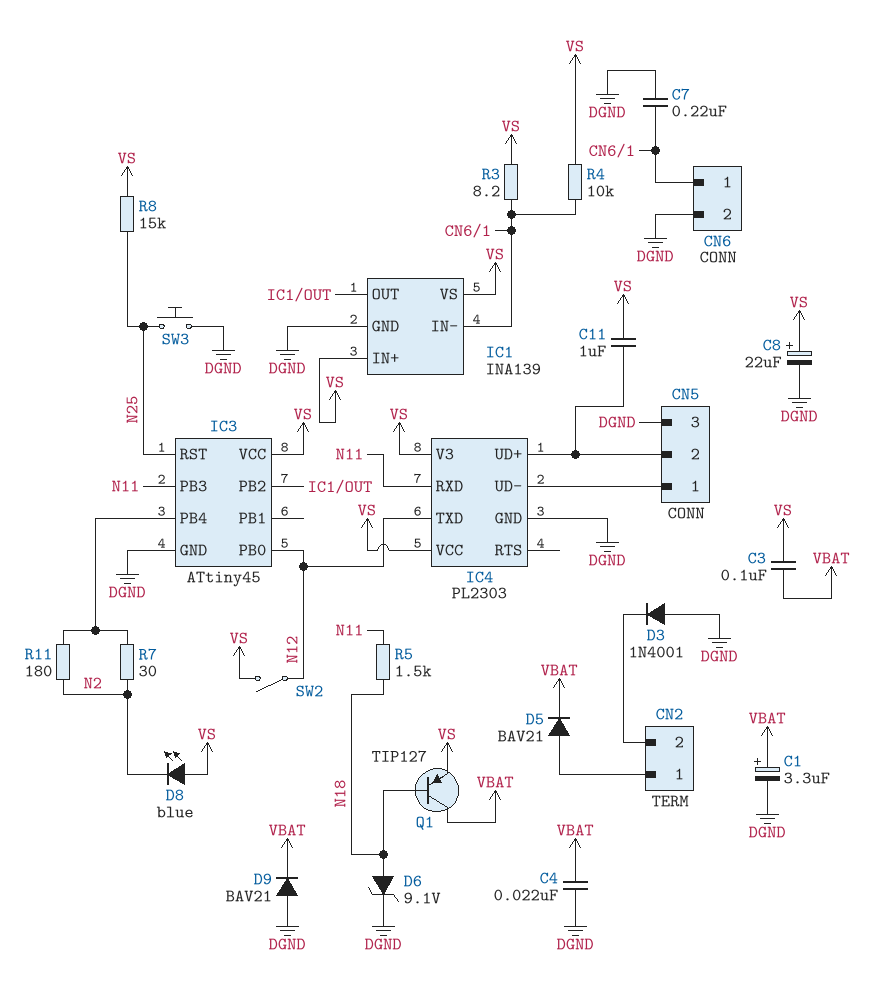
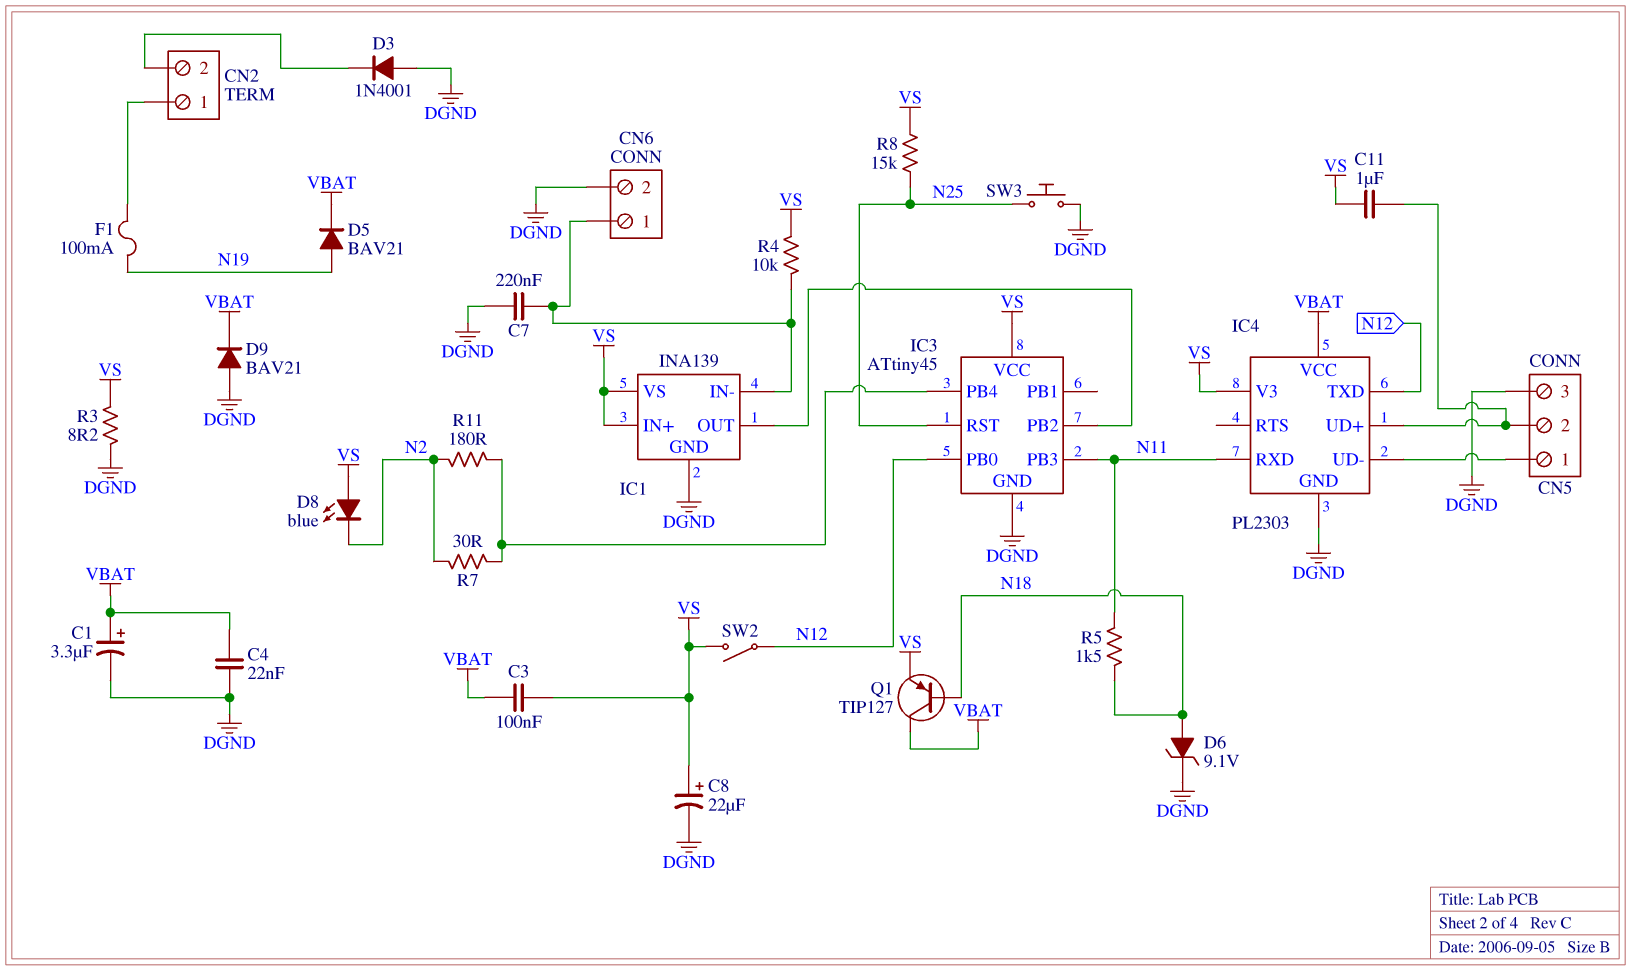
D5: diode BAV21 (A CN2/1, K VBAT) -> diode BAV21 (A N19, K VBAT)
F1: none -> 100mA (CN2/1, N19)
IC4 pin VCC: VS -> VBAT
R3: 8.2 (CN6/1, VS) -> 8.2 (DGND, VS)

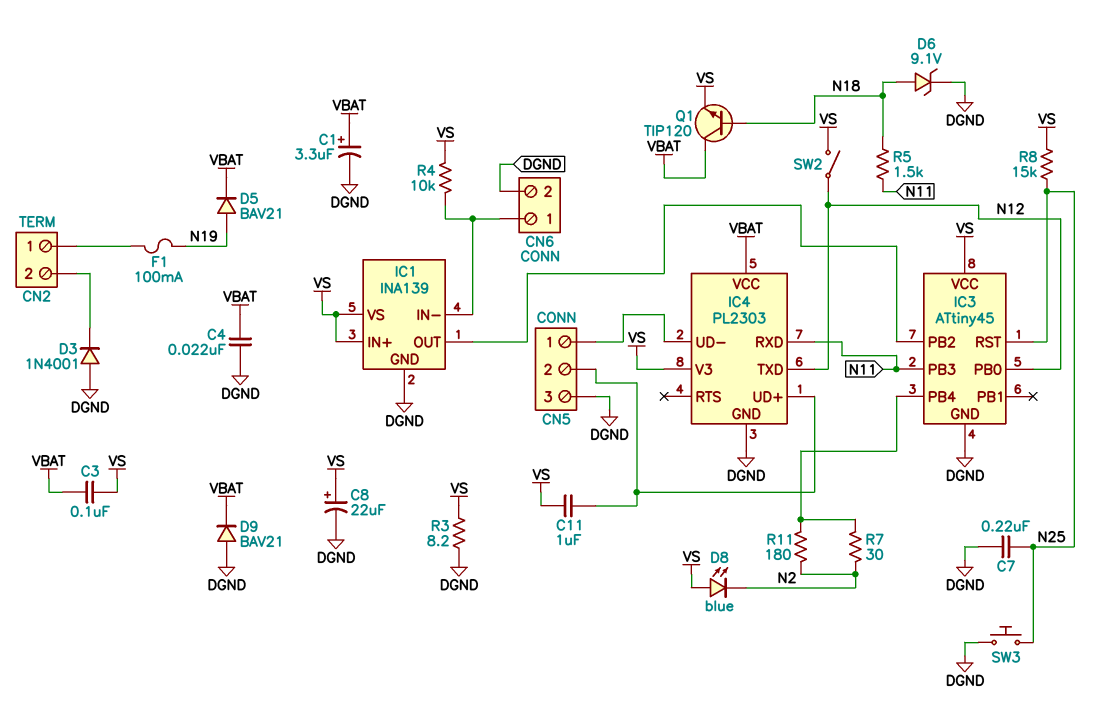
C7: 220nF (CN6/1, DGND) -> 220nF (DGND, N25)
Q1: PNP TIP127 (B N18, C VBAT, E VS) -> NPN TIP120 (B N18, C VBAT, E VS)

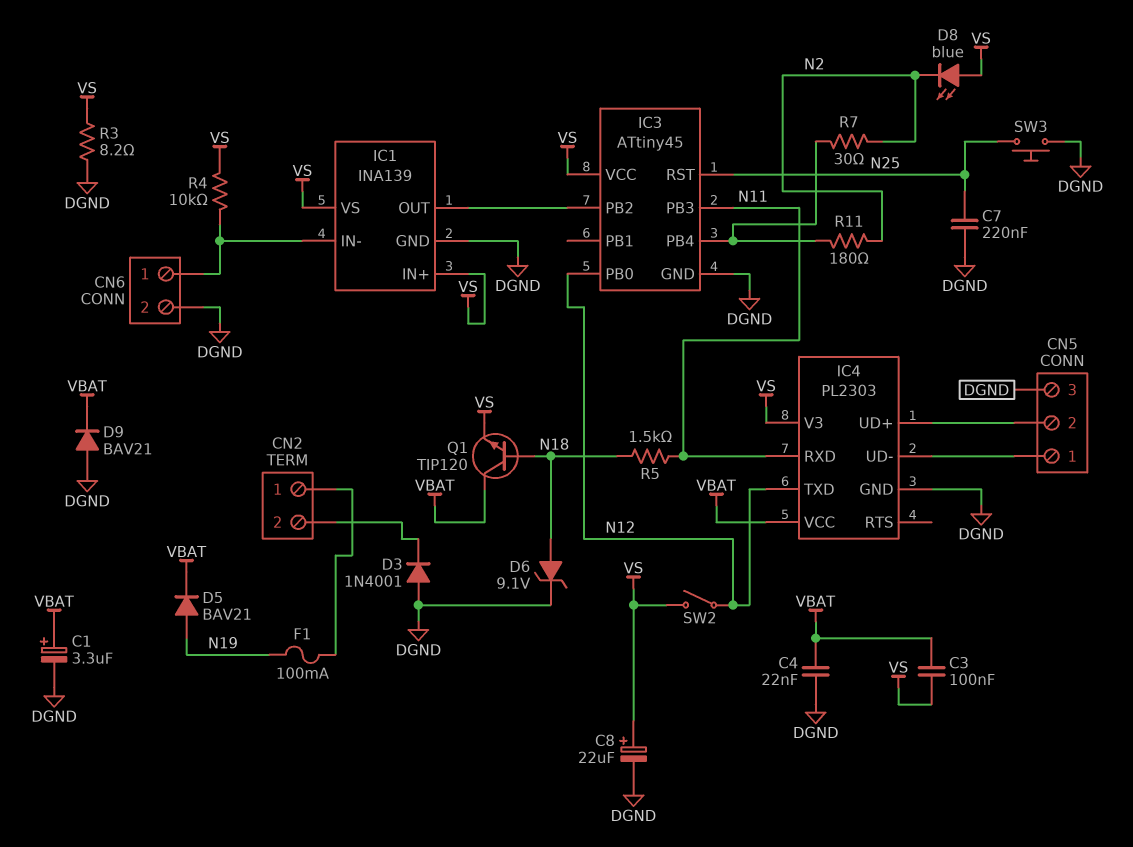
C11: 1uF (CN5/2, VS) -> none
R8: 15k (N25, VS) -> none

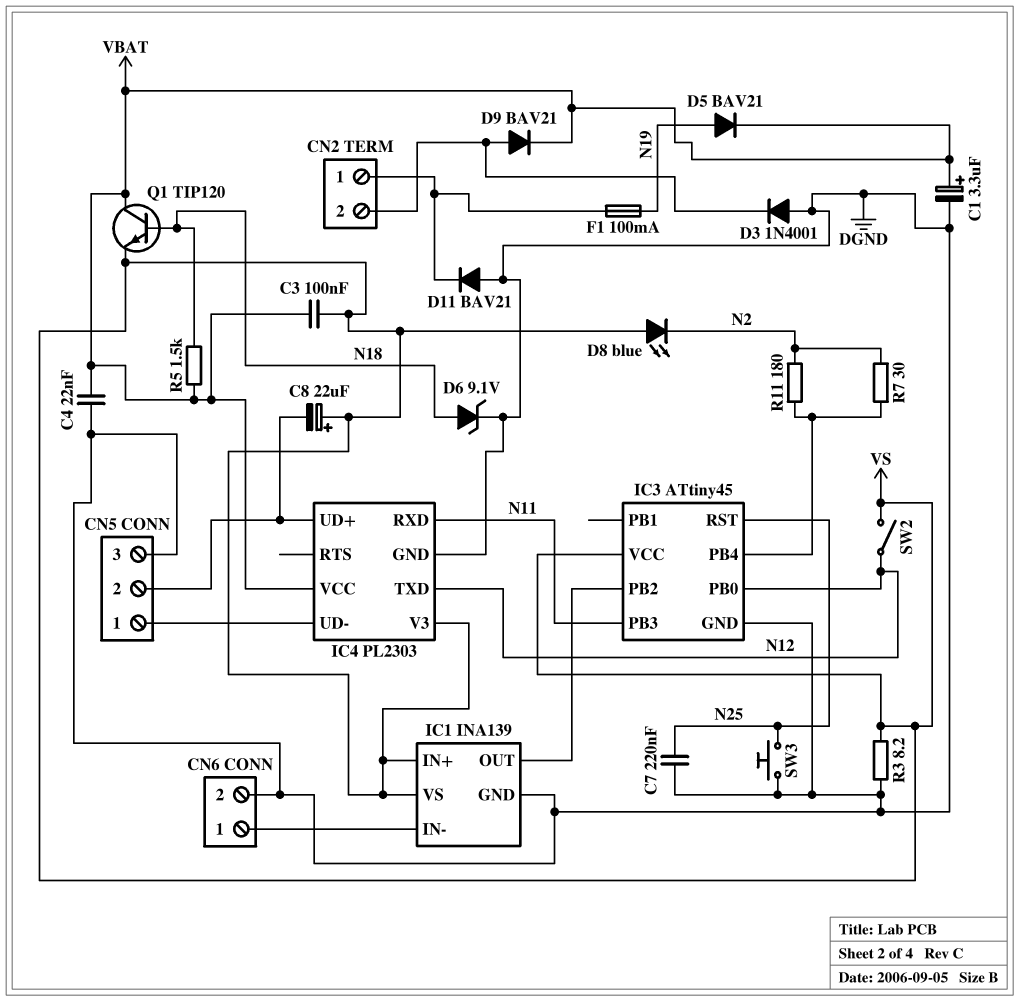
C8: 22uF (plus VS, minus DGND) -> 22uF (plus VS, minus CN5/2)
D9: diode BAV21 (A DGND, K VBAT) -> diode BAV21 (A CN2/2, K VBAT)
D11: none -> diode BAV21 (A DGND, K CN2/1)
R4: 10k (CN6/1, VS) -> none
R5: 1.5k (N11, N18) -> 1.5k (N18, VBAT)

